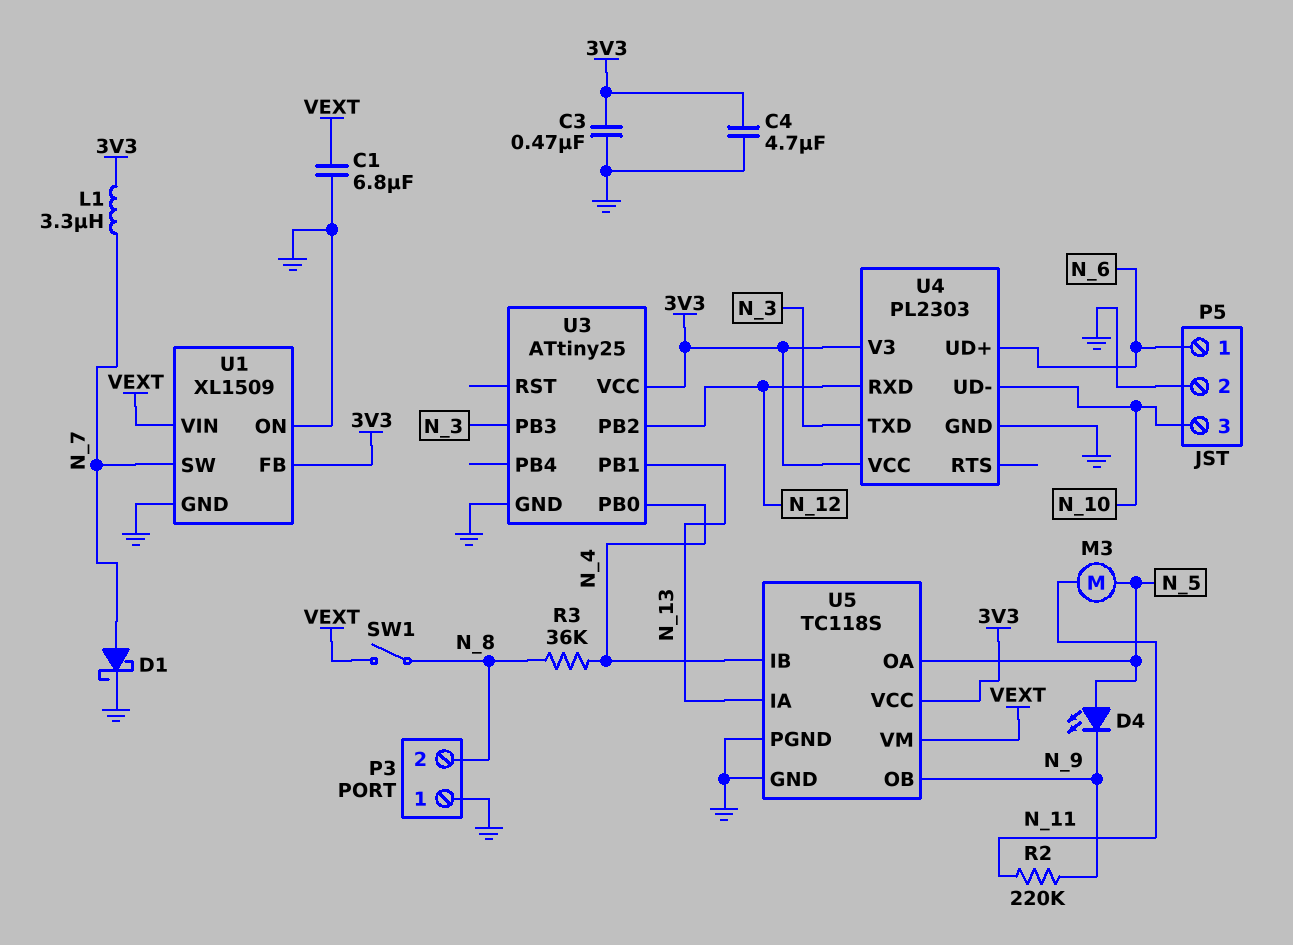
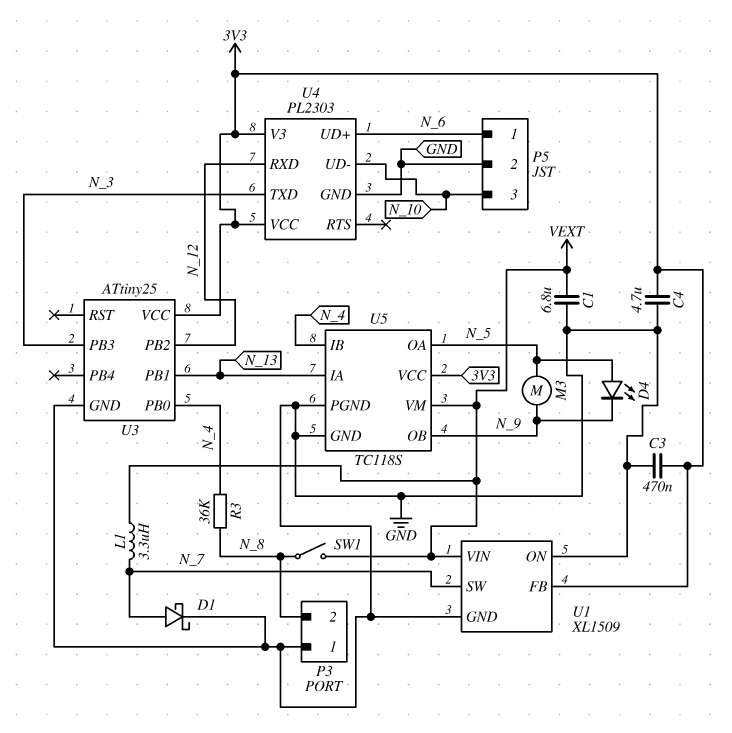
L1: 3.3uH (3V3, N_7) -> 3.3uH (N_7, VEXT)
M3: motor (N_5, N_11) -> motor (N_5, N_9)
R2: 220k (N_9, N_11) -> none

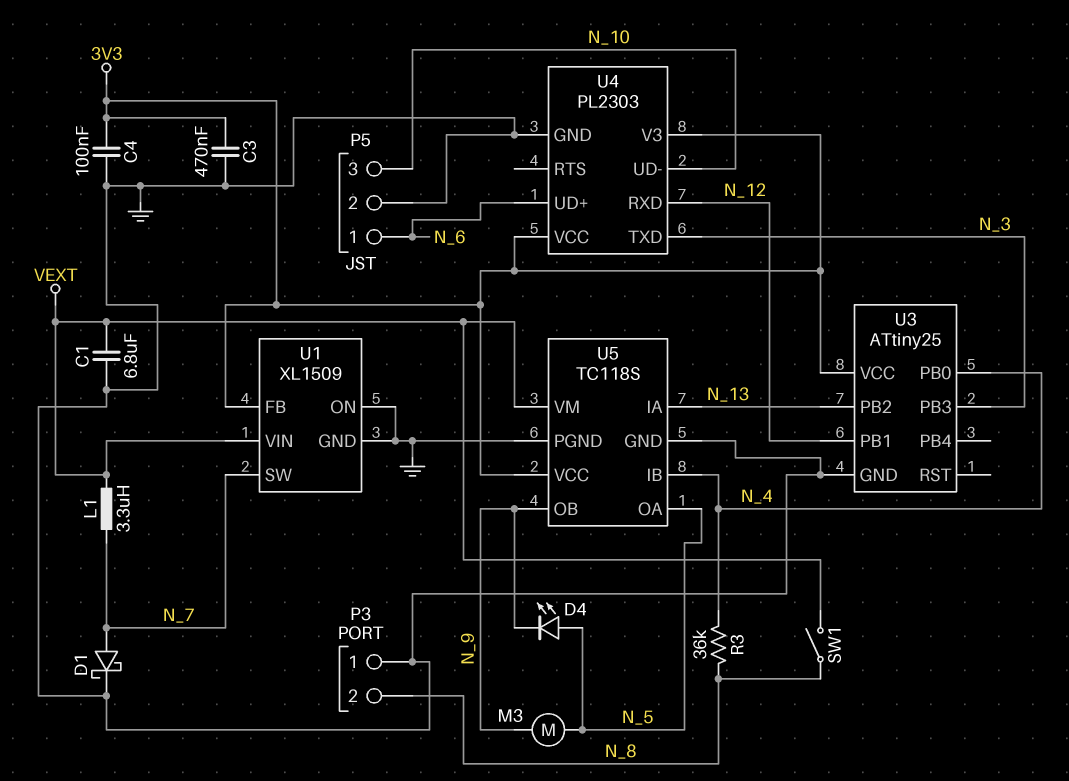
C4: 4.7uF (3V3, GND) -> 100nF (3V3, GND)
U3 pin PB1: N_13 -> N_12
U3 pin PB2: N_12 -> N_13

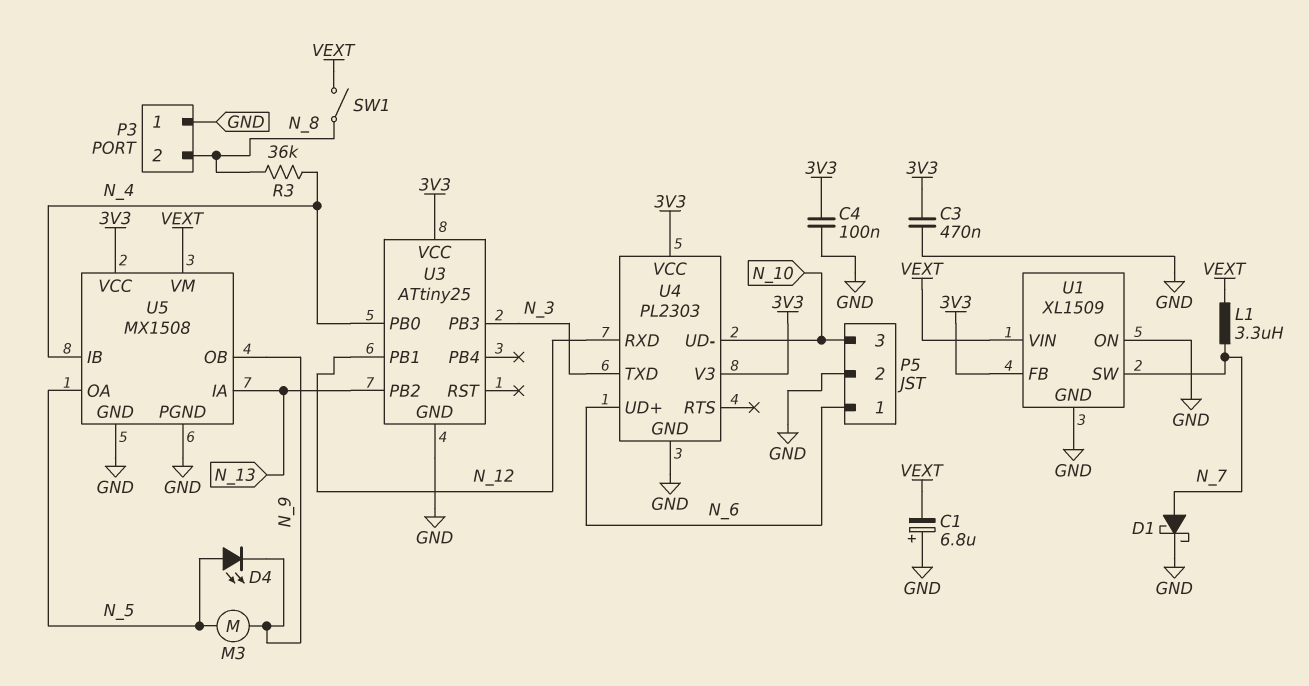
C1: 6.8uF (GND, VEXT) -> 6.8uF (plus GND, minus VEXT)
U5: TC118S -> MX1508

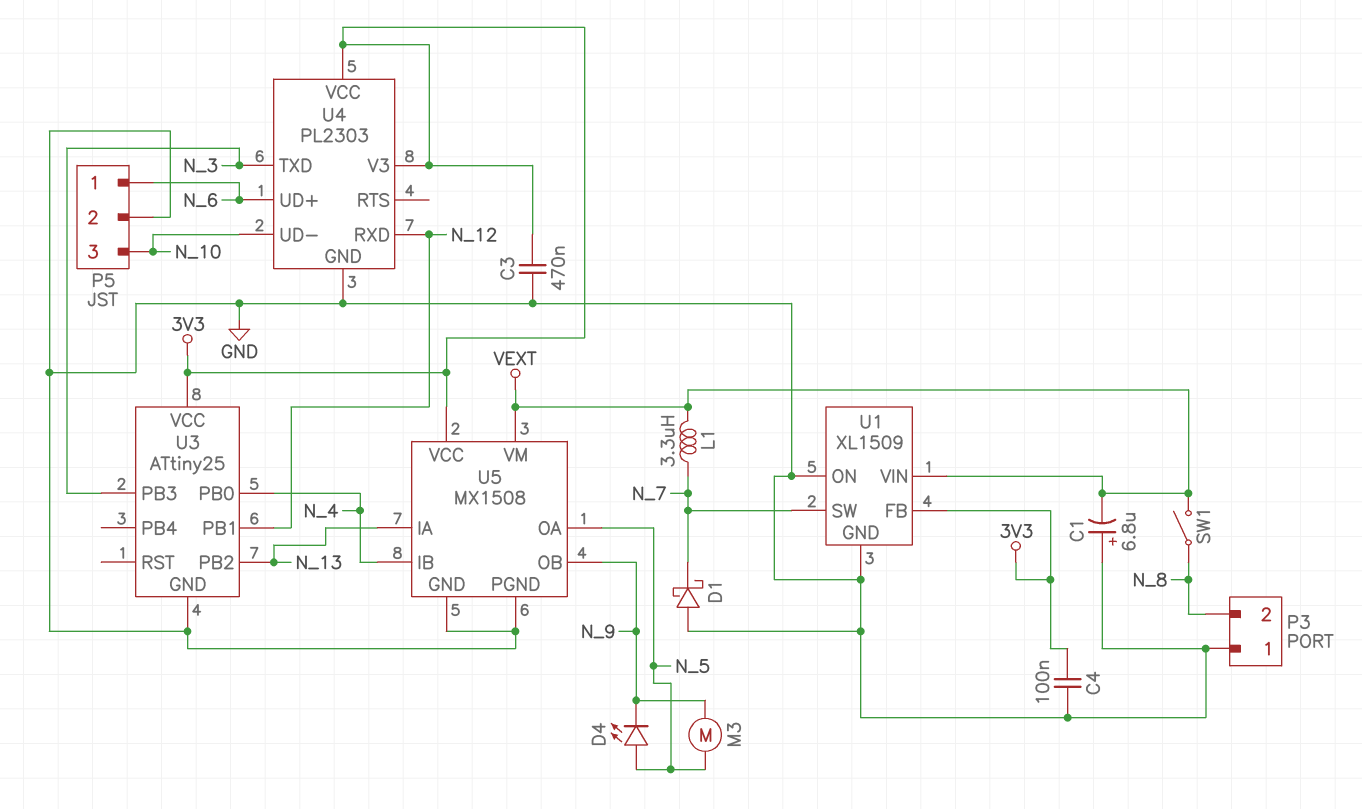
D1: schottky (A N_7, K GND) -> schottky (A GND, K N_7)
R3: 36k (N_4, N_8) -> none

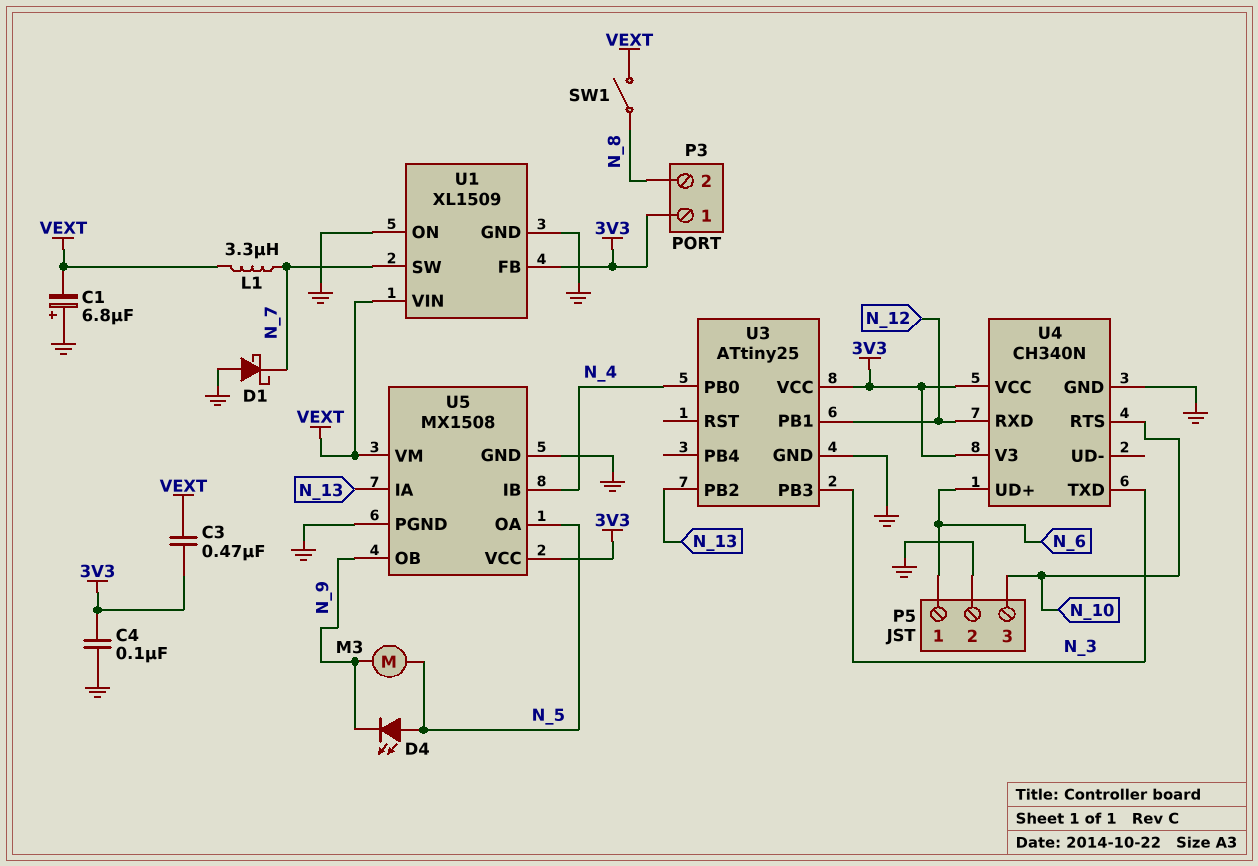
C3: 470nF (3V3, GND) -> 470nF (3V3, VEXT)
P3 pin 1: GND -> 3V3
U4: PL2303 -> CH340N
U4 pin RTS: none -> N_10
U4 pin UD-: N_10 -> none

